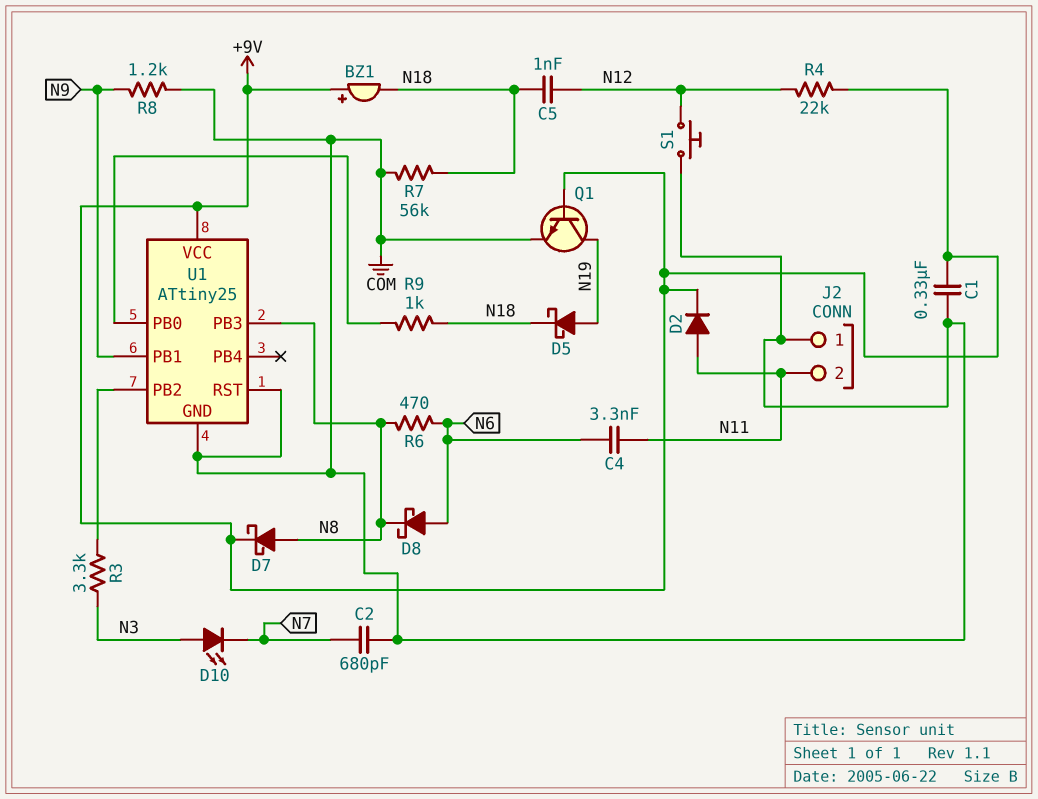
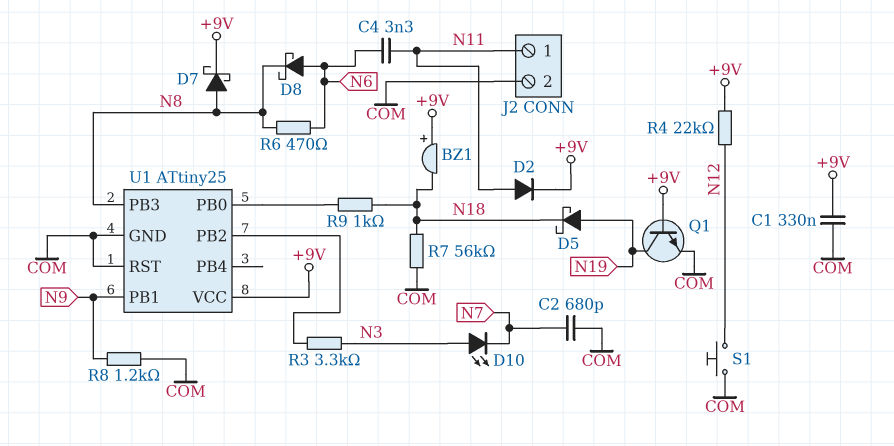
C5: 1nF (N12, N18) -> none
J2 pin 1: COM -> N11
J2 pin 2: N11 -> COM

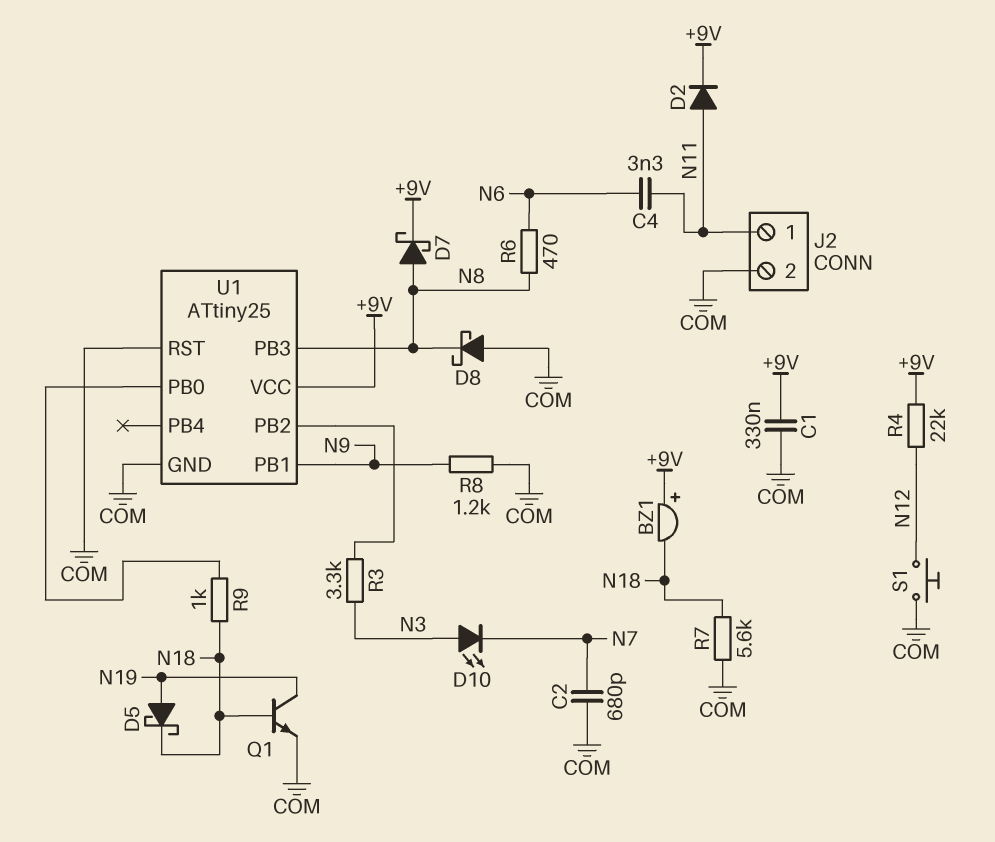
D8: schottky (A N6, K N8) -> schottky (A COM, K N8)
Q1: NPN (B +9V, C N19, E COM) -> NPN (B N18, C N19, E COM)
R7: 56k (COM, N18) -> 5.6k (COM, N18)

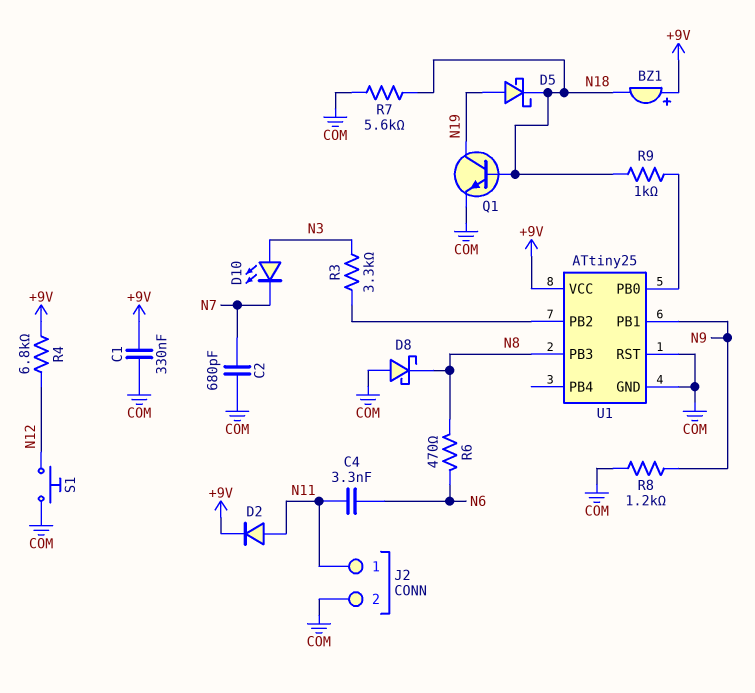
D7: schottky (A N8, K +9V) -> none
R4: 22k (+9V, N12) -> 6.8k (+9V, N12)

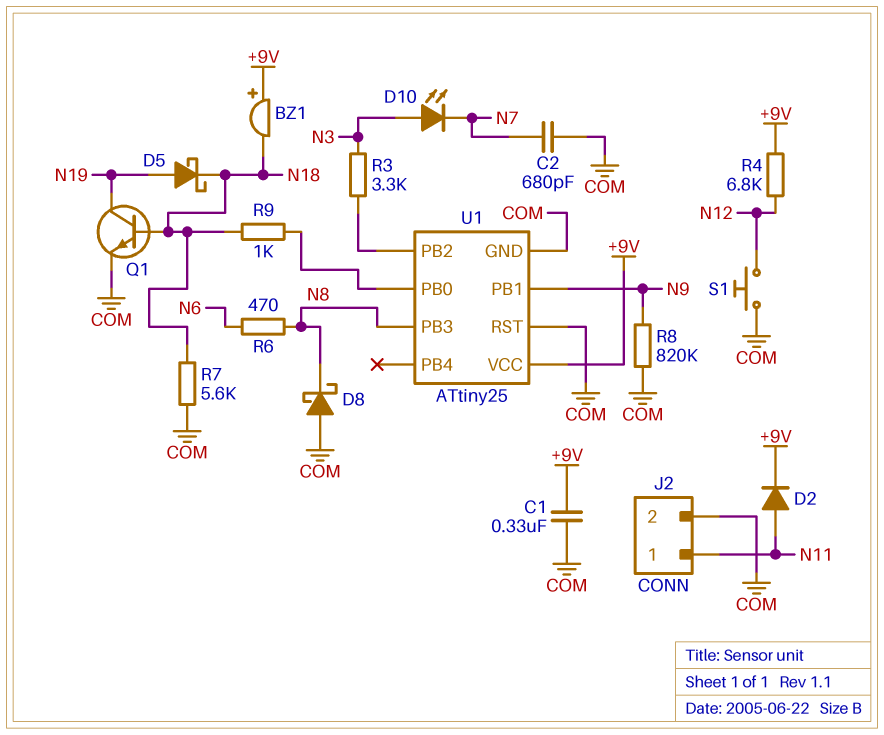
C4: 3.3nF (N6, N11) -> none
R8: 1.2k (COM, N9) -> 820k (COM, N9)

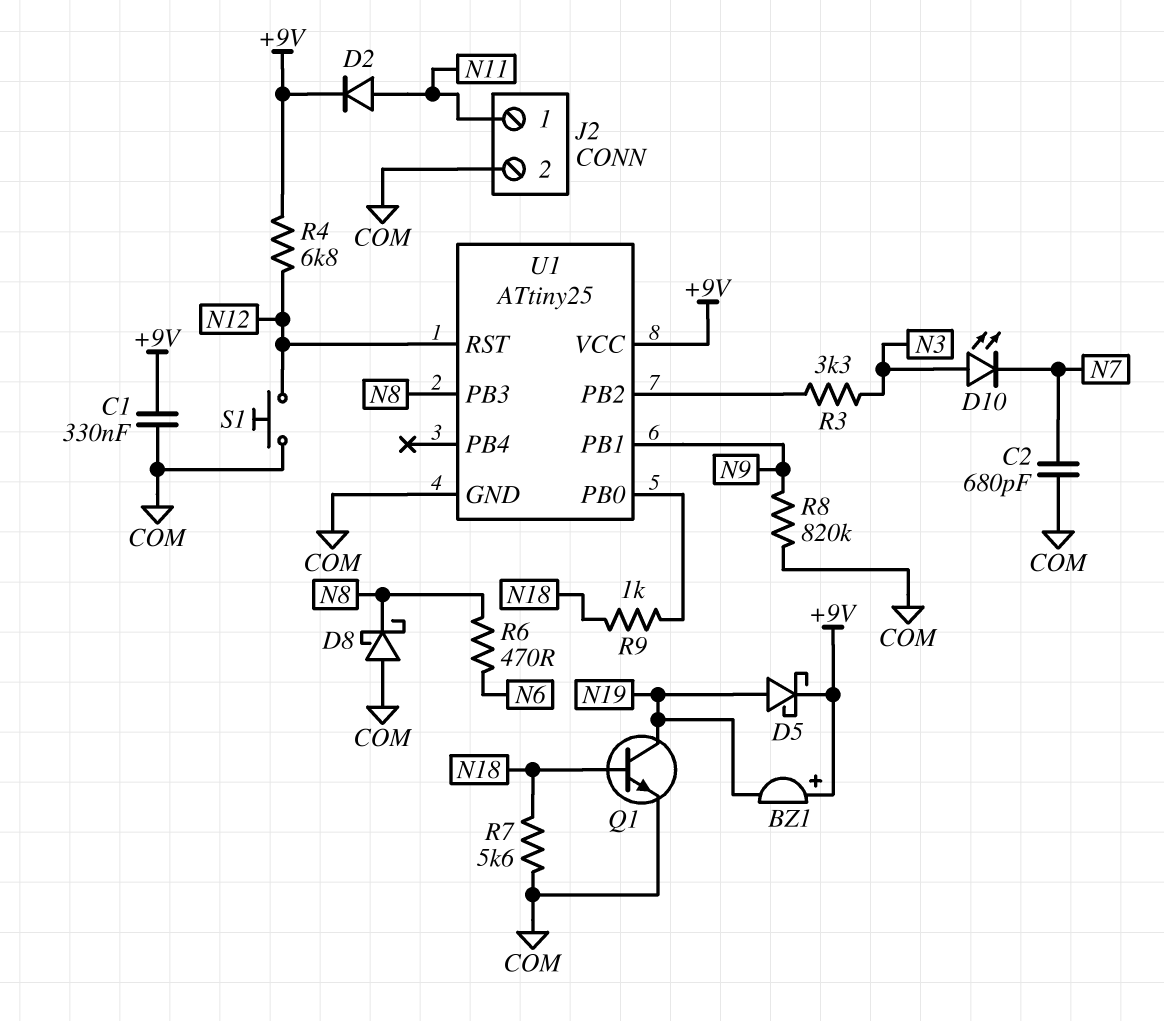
BZ1: buzzer (plus +9V, minus N18) -> buzzer (plus +9V, minus N19)
D5: schottky (A N19, K N18) -> schottky (A N19, K +9V)
U1 pin RST: COM -> N12

